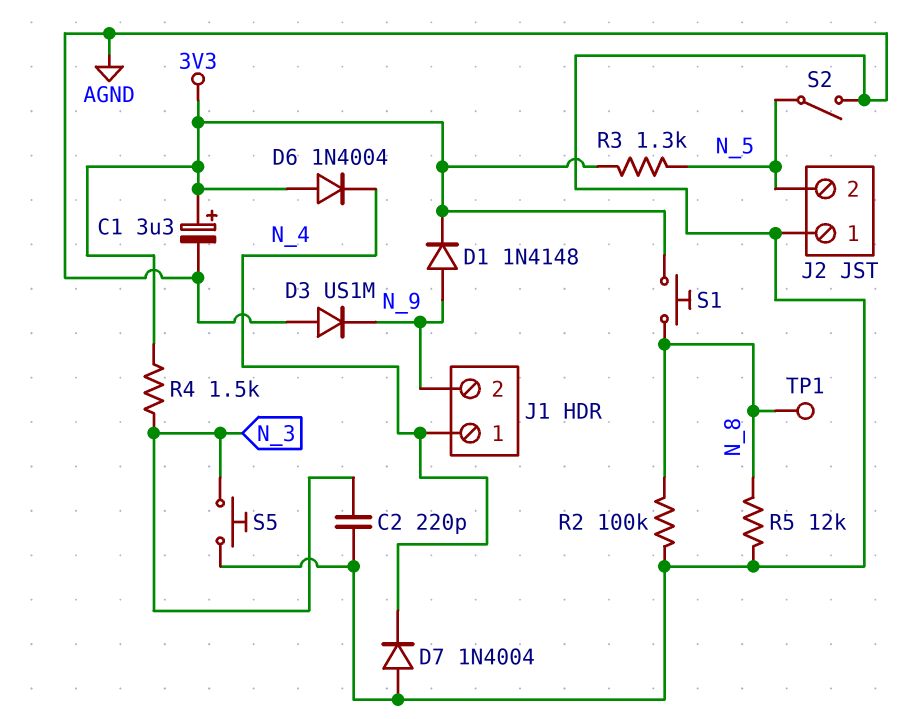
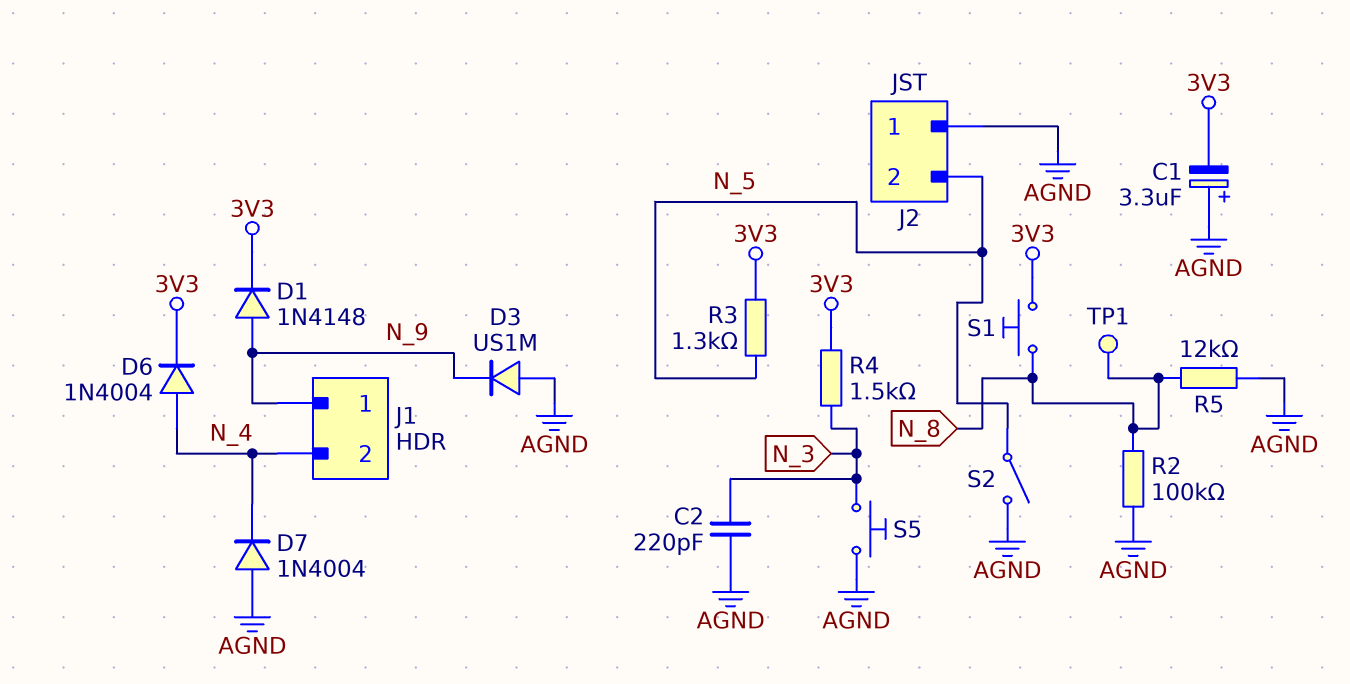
C1: 3.3uF (plus 3V3, minus AGND) -> 3.3uF (plus AGND, minus 3V3)
D6: diode 1N4004 (A 3V3, K N_4) -> diode 1N4004 (A N_4, K 3V3)
J1 pin 1: N_4 -> N_9
J1 pin 2: N_9 -> N_4

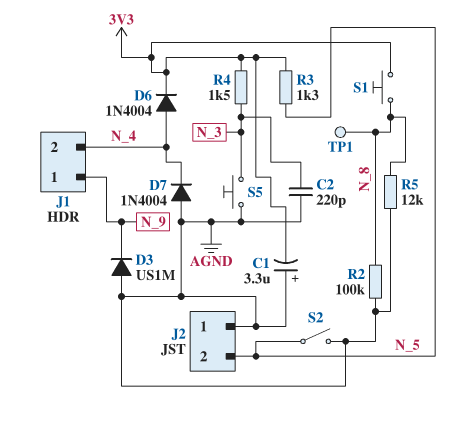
D1: diode 1N4148 (A N_9, K 3V3) -> none

